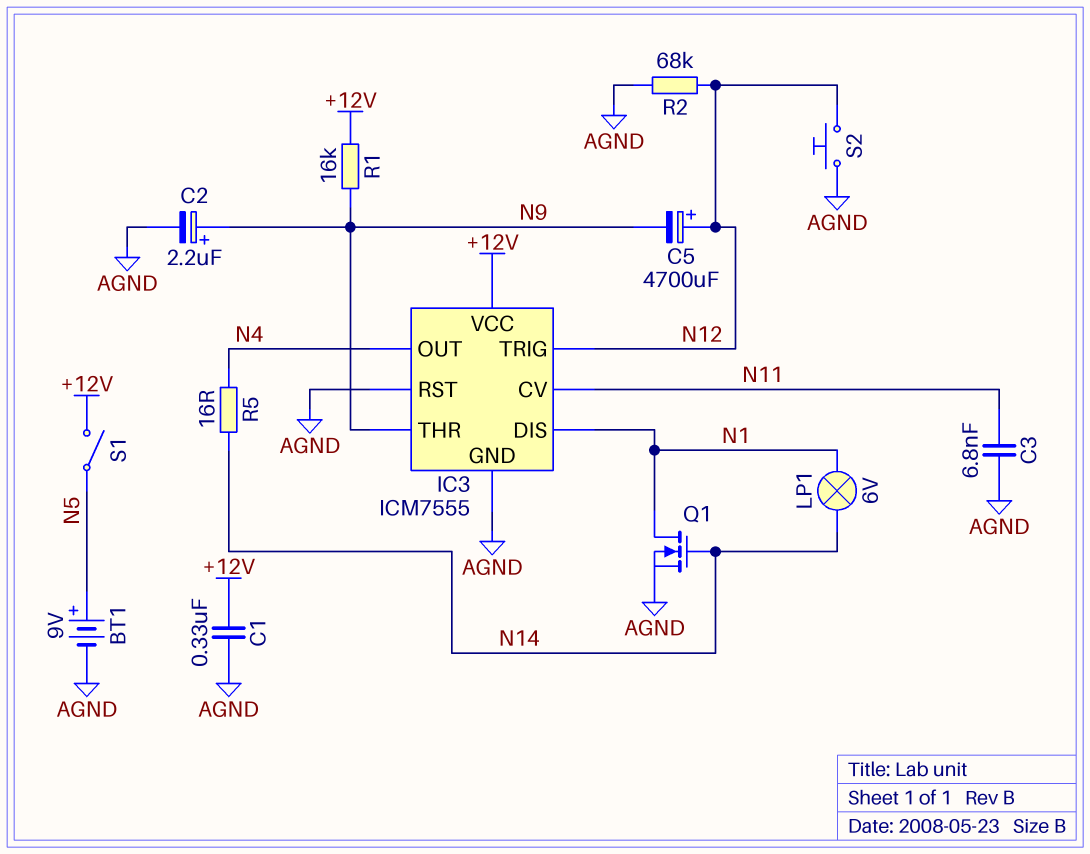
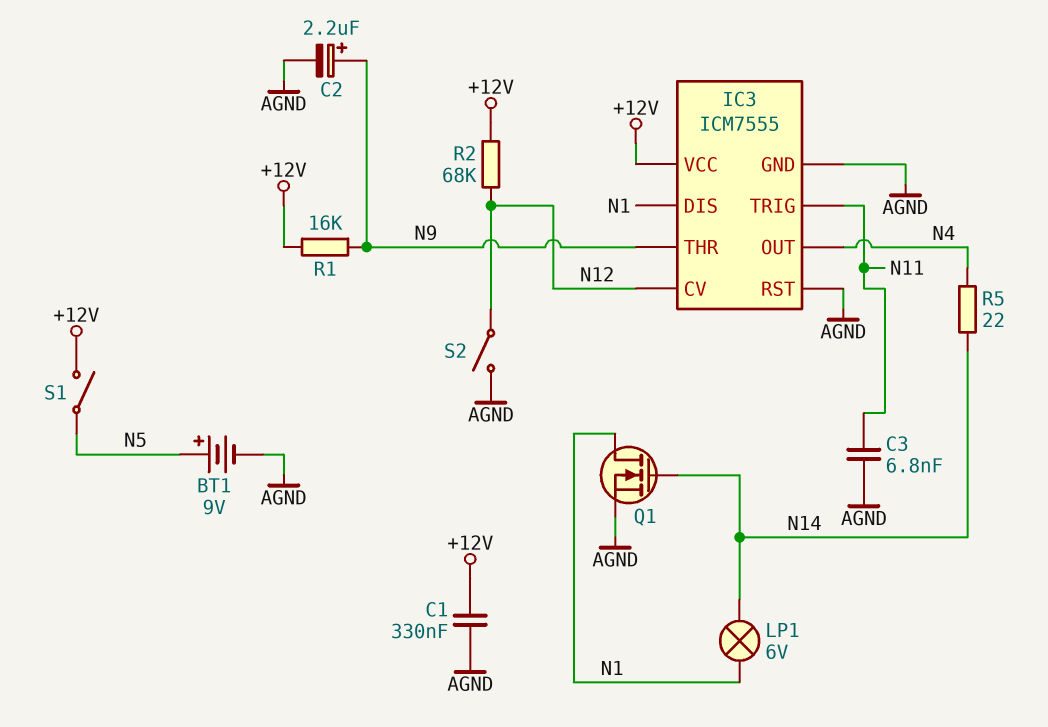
C5: 4700uF (plus N12, minus N9) -> none
IC3 pin CV: N11 -> N12
IC3 pin TRIG: N12 -> N11
R2: 68k (AGND, N12) -> 68k (+12V, N12)
R5: 16 (N4, N14) -> 22 (N4, N14)
S2: button (AGND, N12) -> switch (AGND, N12)

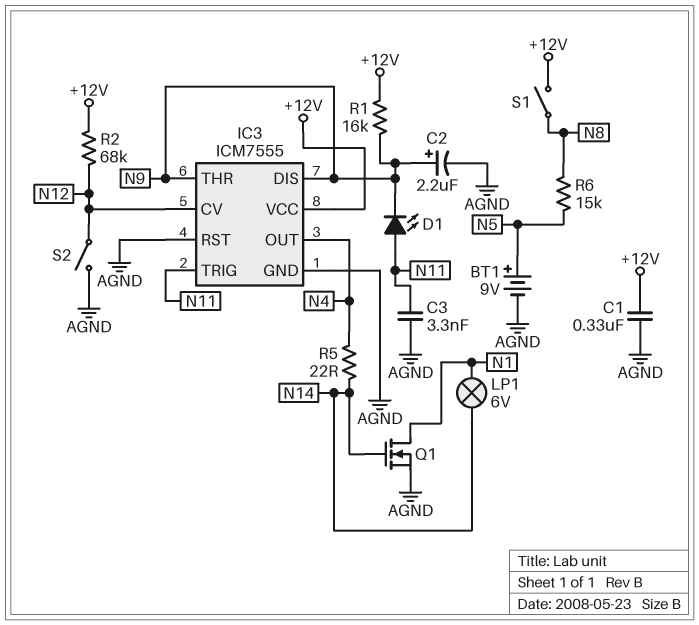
C3: 6.8nF (AGND, N11) -> 3.3nF (AGND, N11)
D1: none -> LED (A N11, K N9)
IC3 pin DIS: N1 -> N9
R6: none -> 15k (N5, N8)
S1: switch (+12V, N5) -> switch (+12V, N8)

